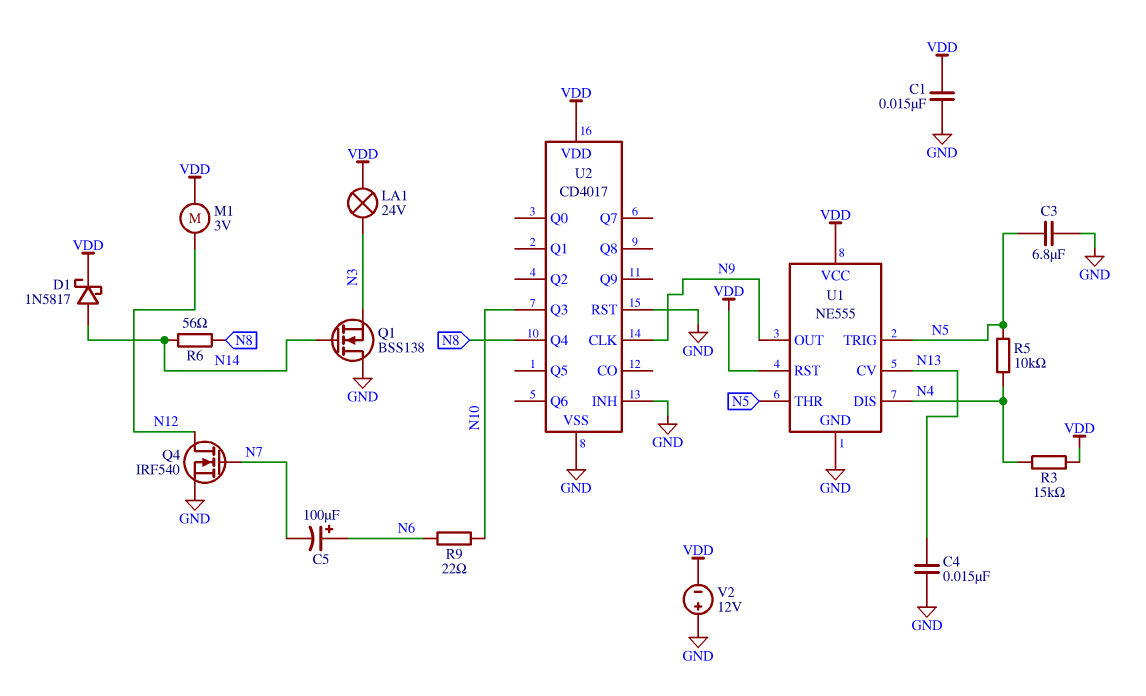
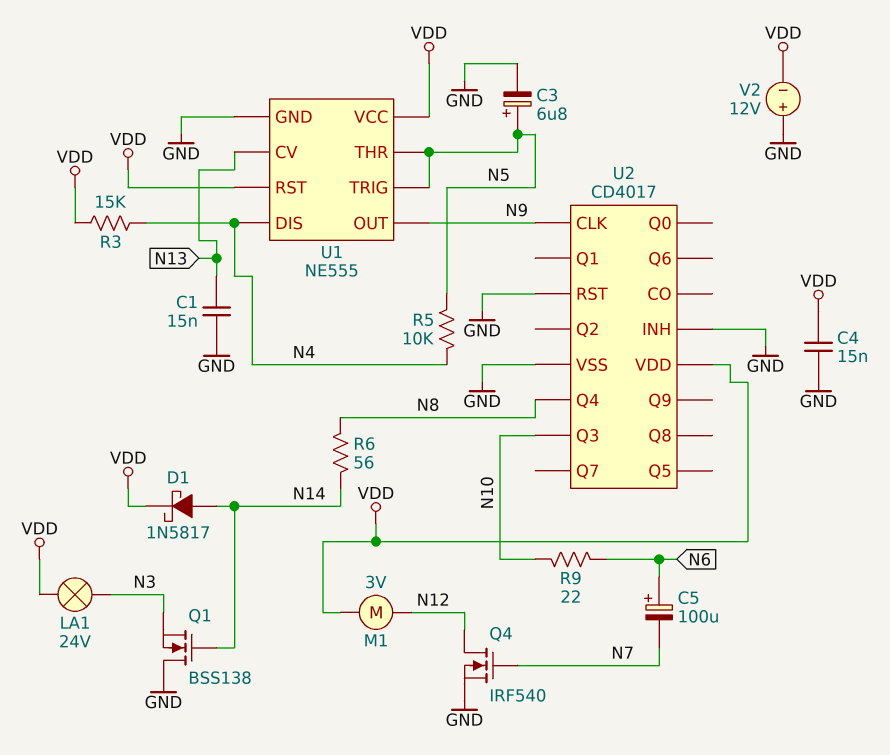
C1: 15nF (GND, VDD) -> 15nF (GND, N13)
C3: 6.8uF (GND, N5) -> 6.8uF (plus N5, minus GND)
C4: 15nF (GND, N13) -> 15nF (GND, VDD)

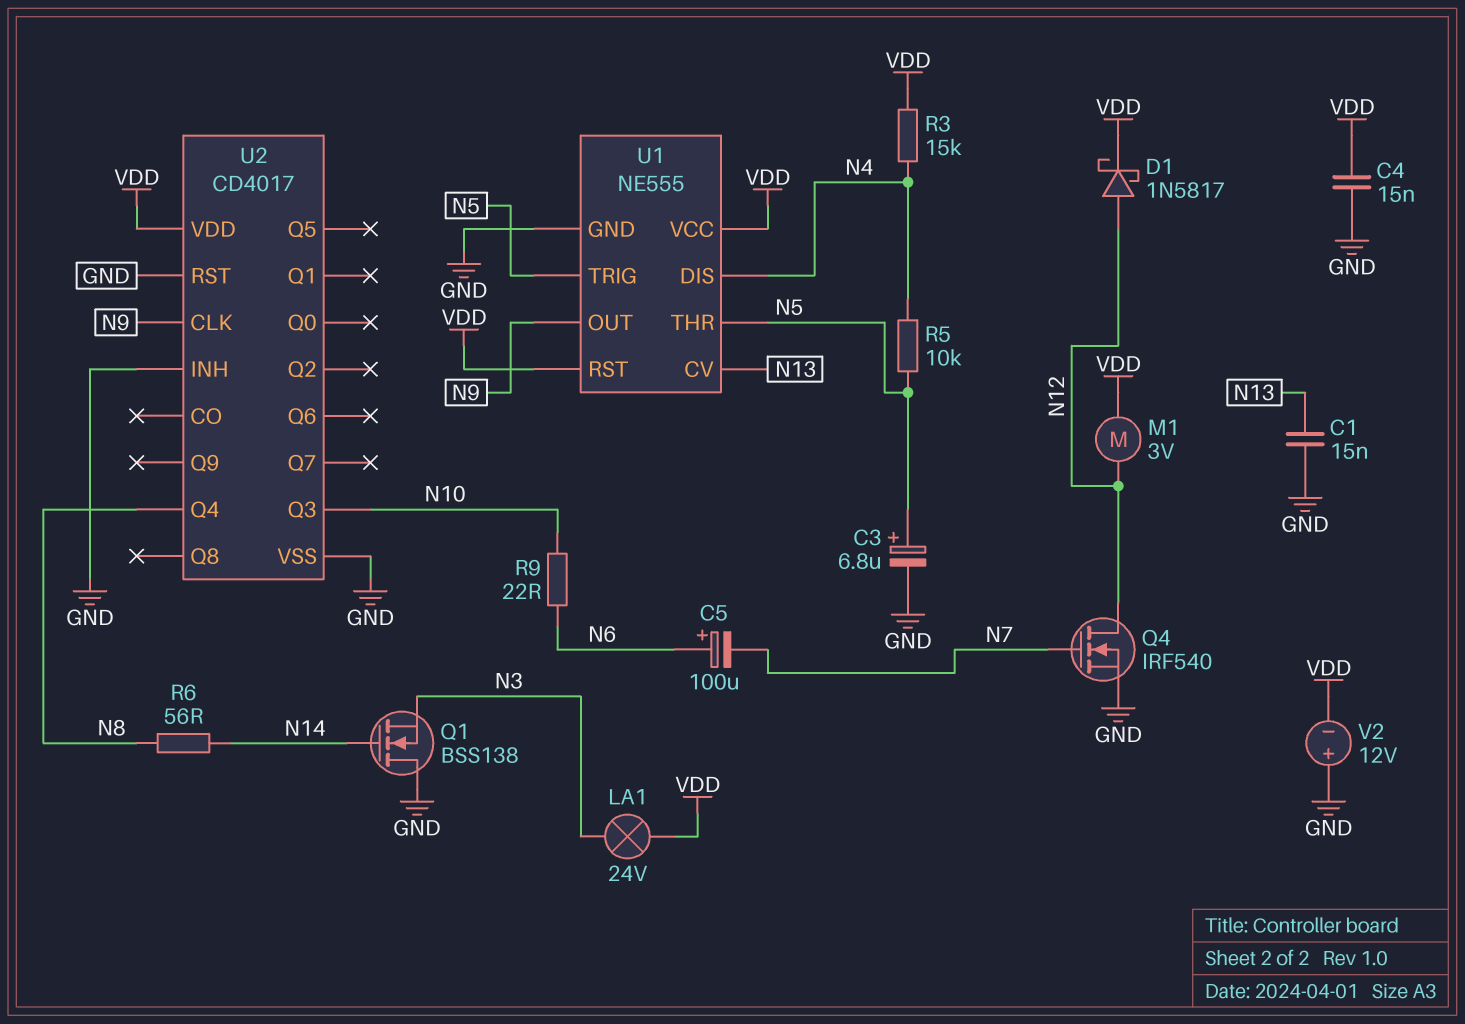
D1: schottky 1N5817 (A N14, K VDD) -> schottky 1N5817 (A N12, K VDD)

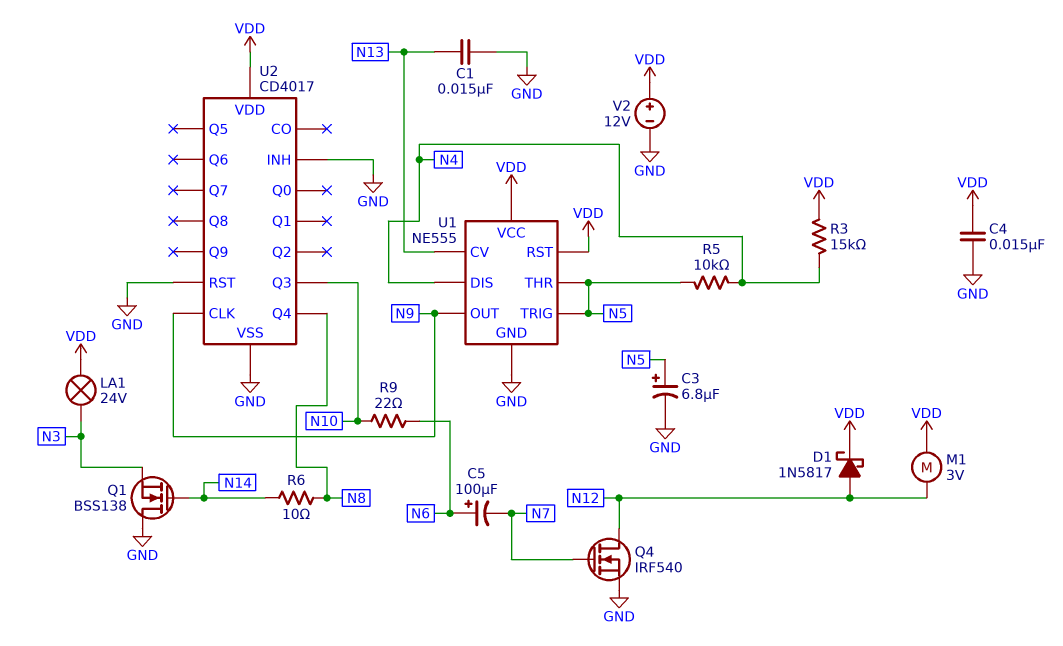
R6: 56 (N8, N14) -> 10 (N8, N14)
V2: 12V (plus GND, minus VDD) -> 12V (plus VDD, minus GND)

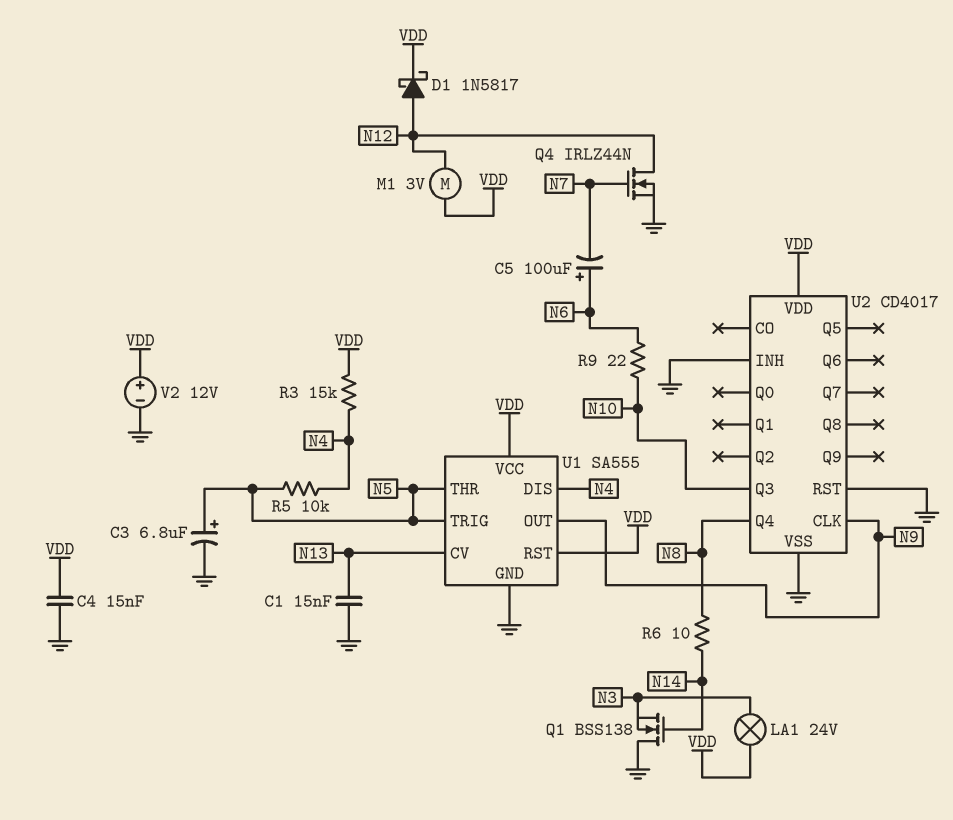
Q4: NMOS IRF540 (G N7, D N12, S GND) -> NMOS IRLZ44N (G N7, D N12, S GND)
U1: NE555 -> SA555

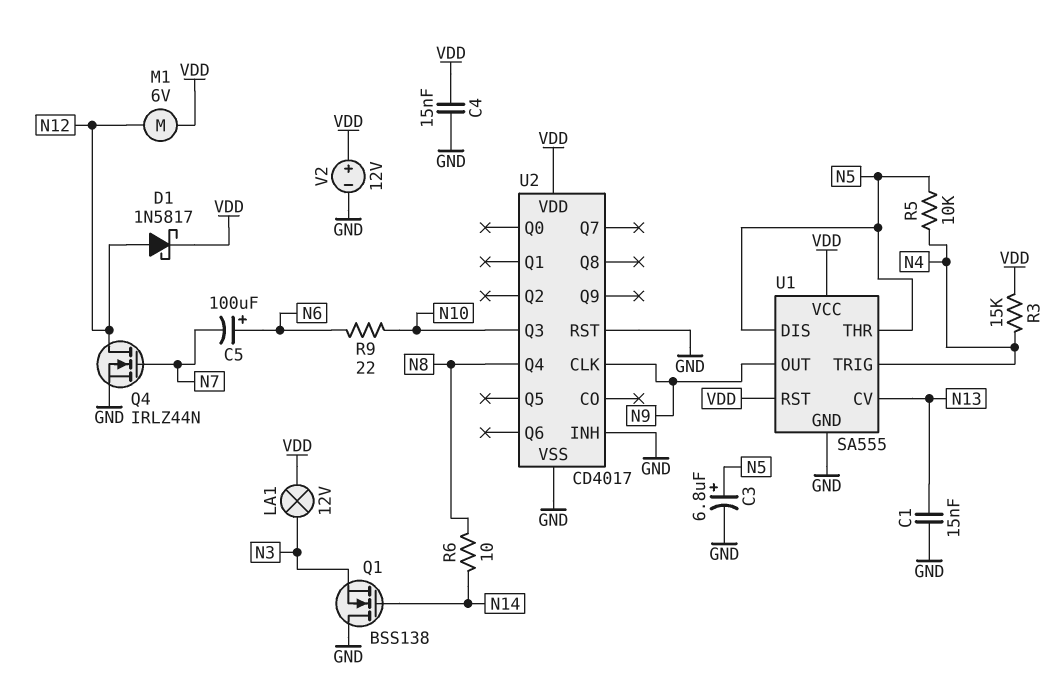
LA1: lamp 24V (N3, VDD) -> lamp 12V (N3, VDD)
M1: motor 3V (N12, VDD) -> motor 6V (N12, VDD)
U1 pin DIS: N4 -> N5
U1 pin TRIG: N5 -> N4

